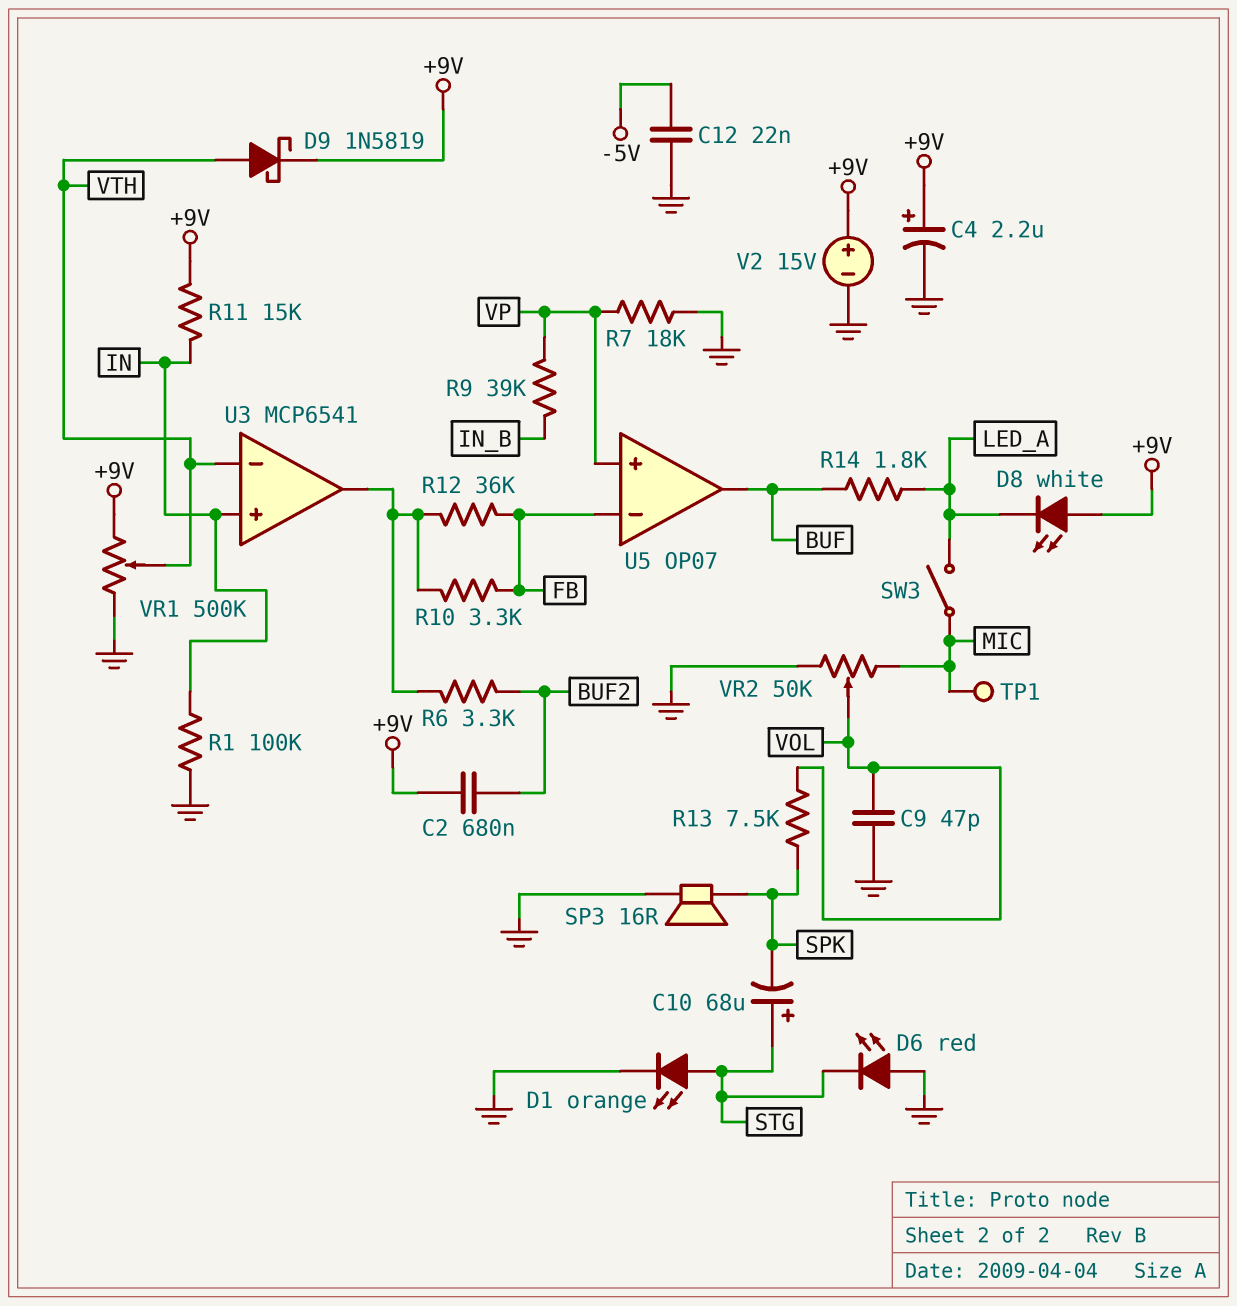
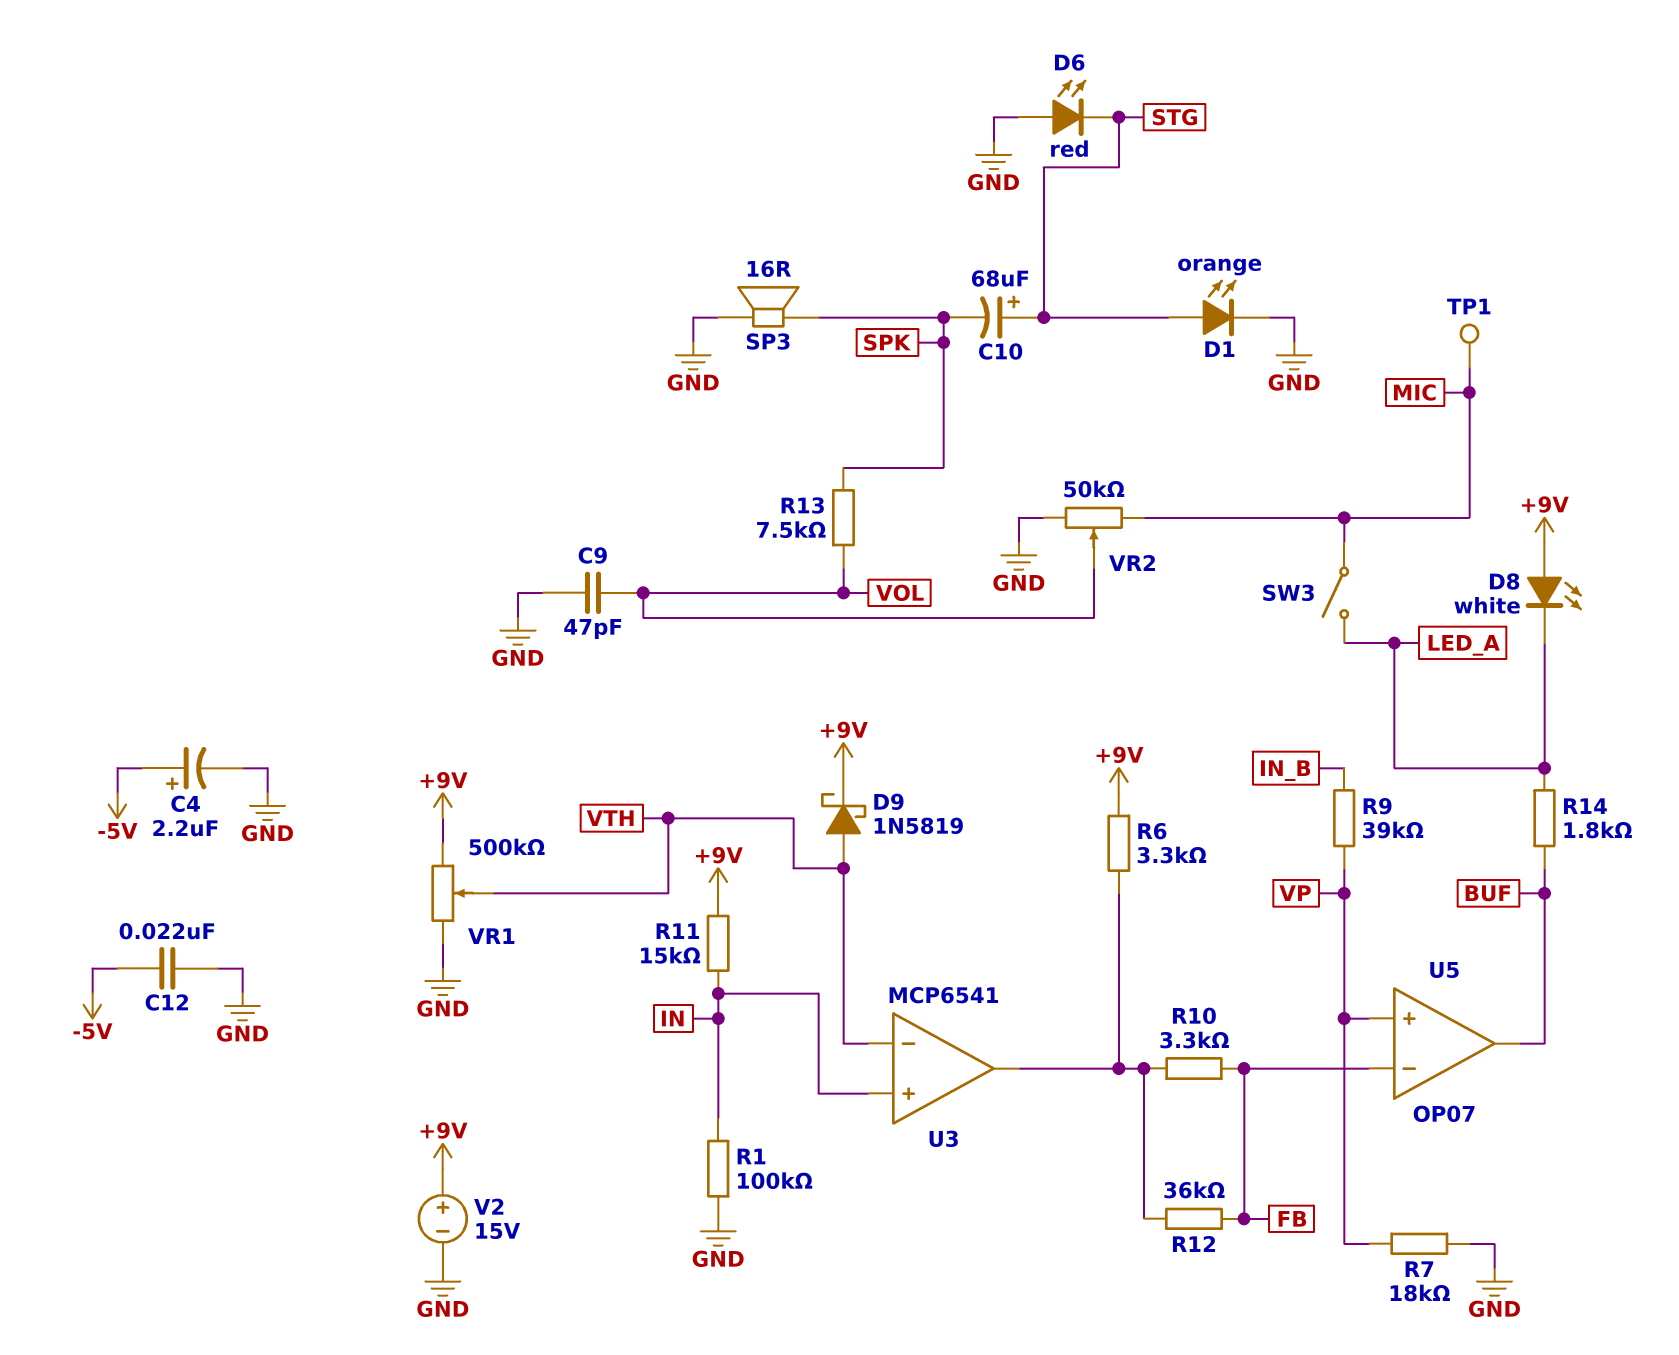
C2: 680nF (+9V, BUF2) -> none
C4: 2.2uF (plus +9V, minus GND) -> 2.2uF (plus -5V, minus GND)
R6: 3.3k (BUF2, U3/out) -> 3.3k (+9V, U3/out)

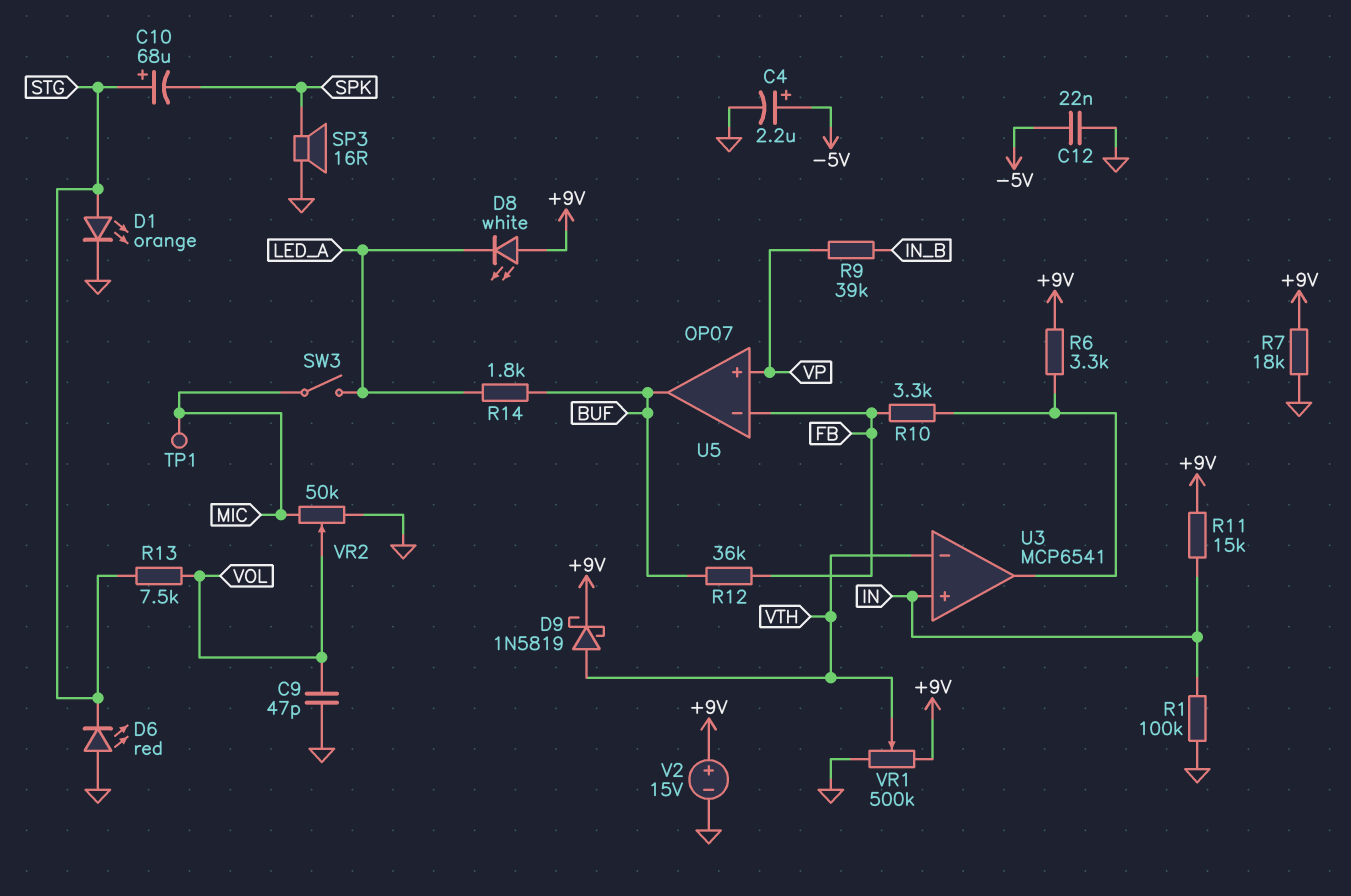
R7: 18k (GND, VP) -> 18k (+9V, GND)
R12: 36k (FB, U3/out) -> 36k (BUF, FB)
R13: 7.5k (SPK, VOL) -> 7.5k (STG, VOL)

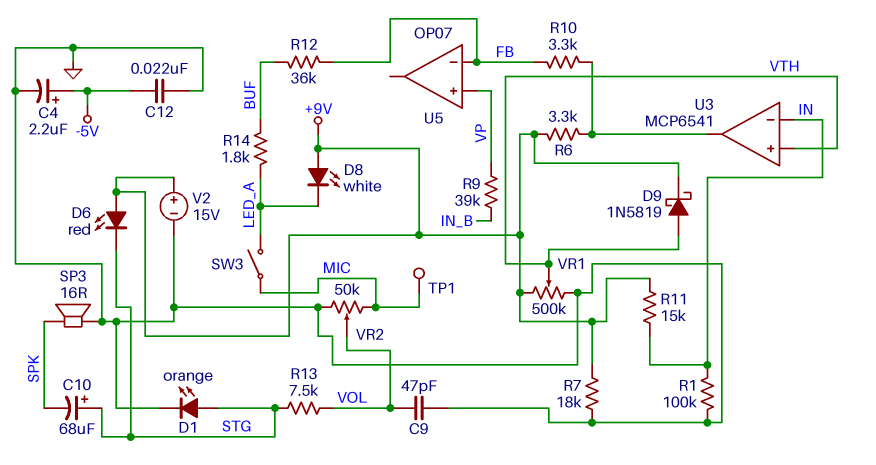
D6: LED red (A GND, K STG) -> LED red (A +9V, K STG)
U3 pin in+: IN -> VTH
U3 pin in-: VTH -> IN
U5 pin out: BUF -> none

